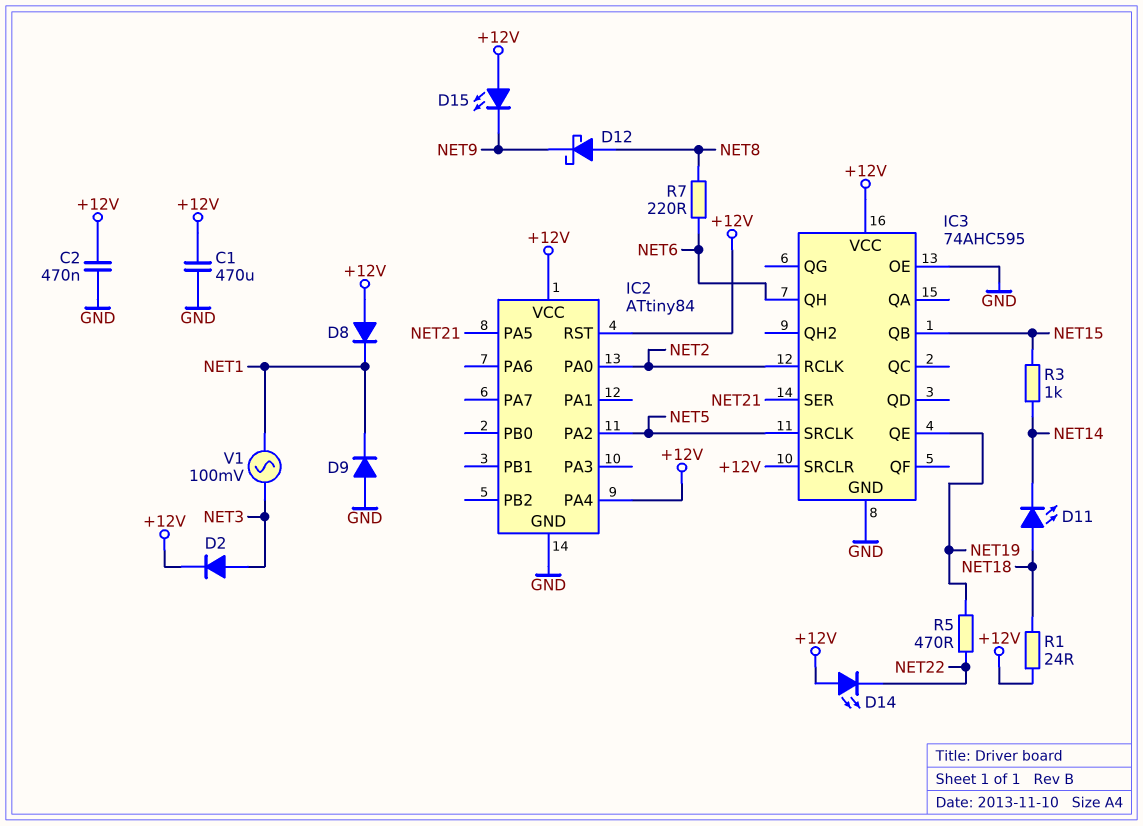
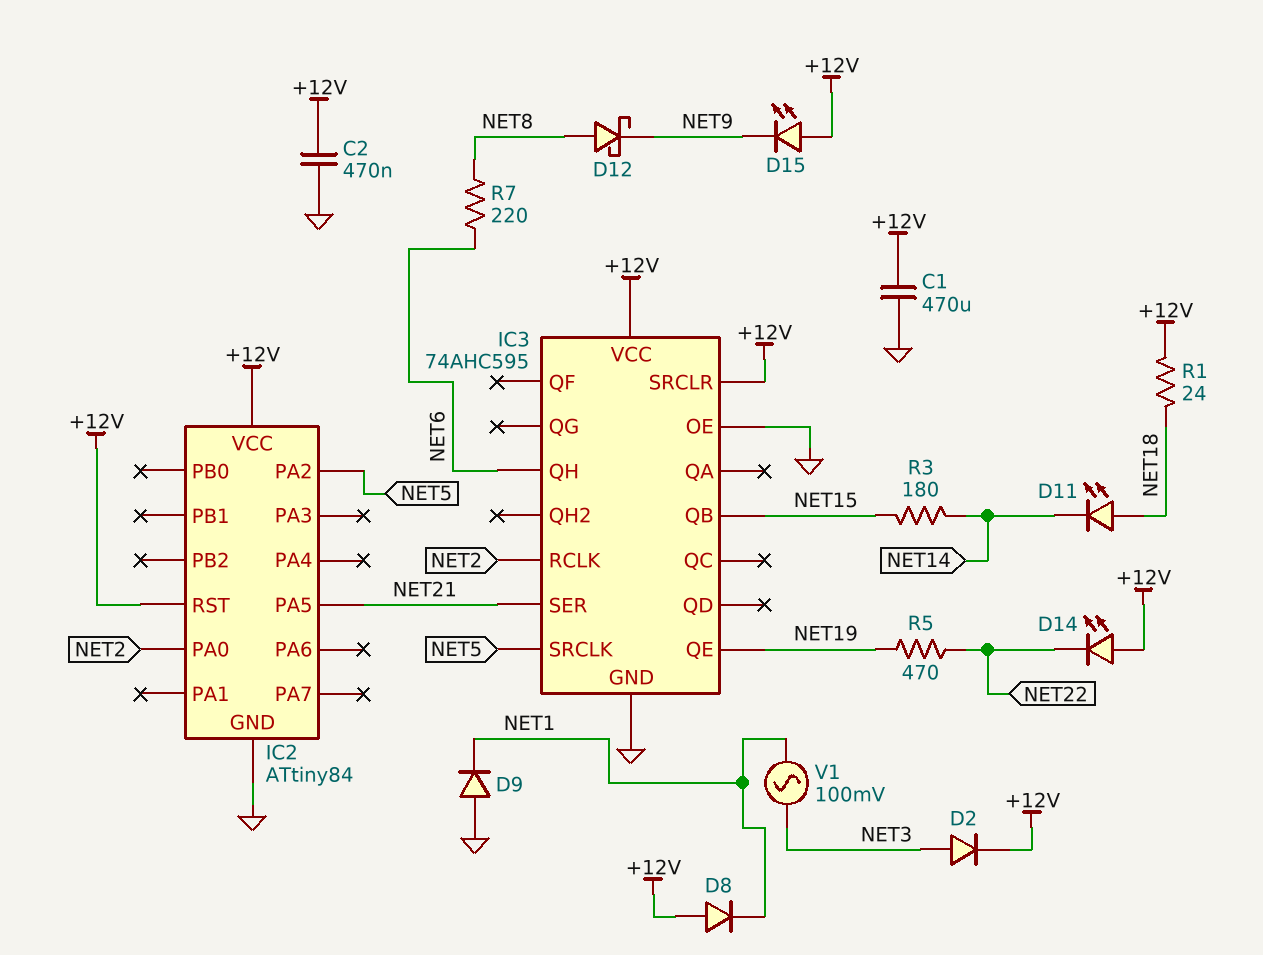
IC2 pin PA4: +12V -> none
R3: 1k (NET14, NET15) -> 180 (NET14, NET15)

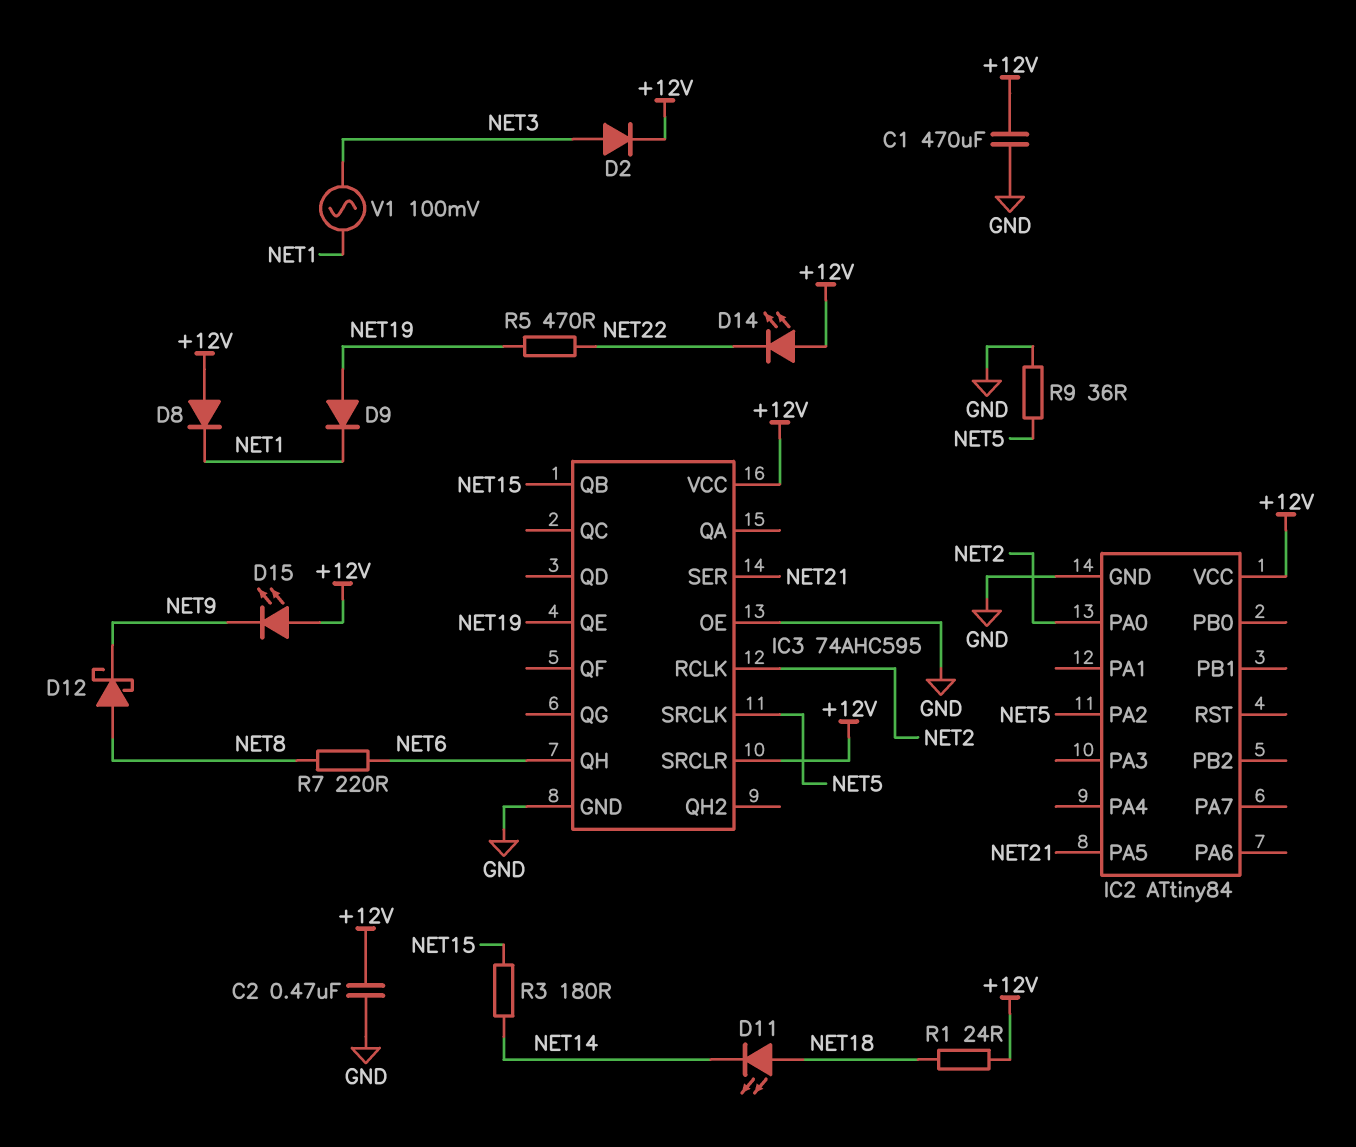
D9: diode (A GND, K NET1) -> diode (A NET19, K NET1)
IC2 pin RST: +12V -> none
R9: none -> 36 (GND, NET5)

